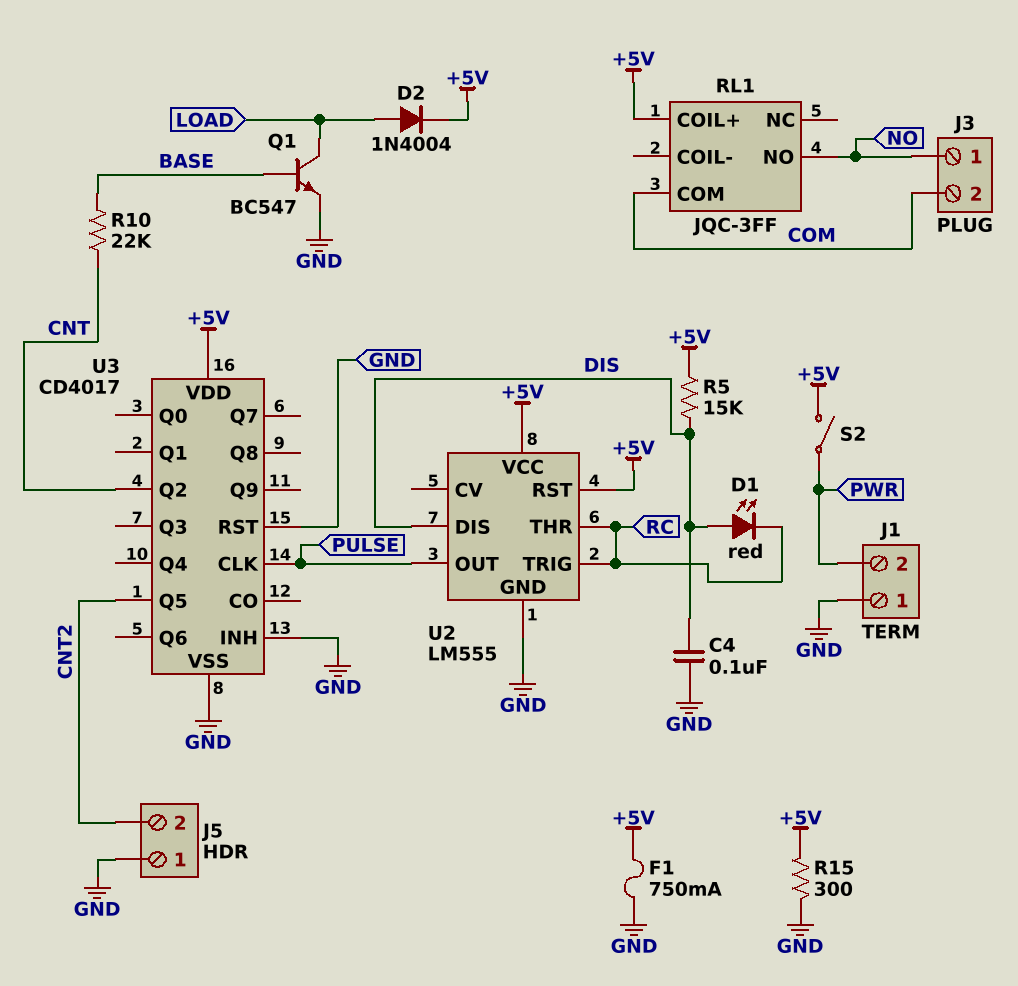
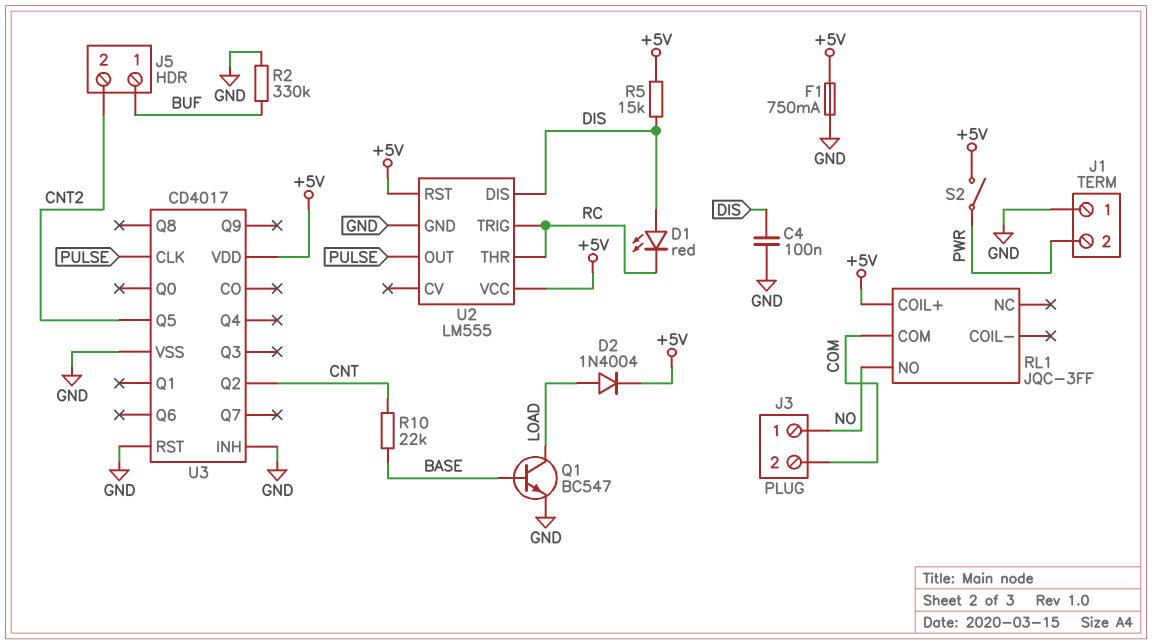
J5 pin 1: GND -> BUF
R2: none -> 330k (BUF, GND)
R15: 300 (+5V, GND) -> none

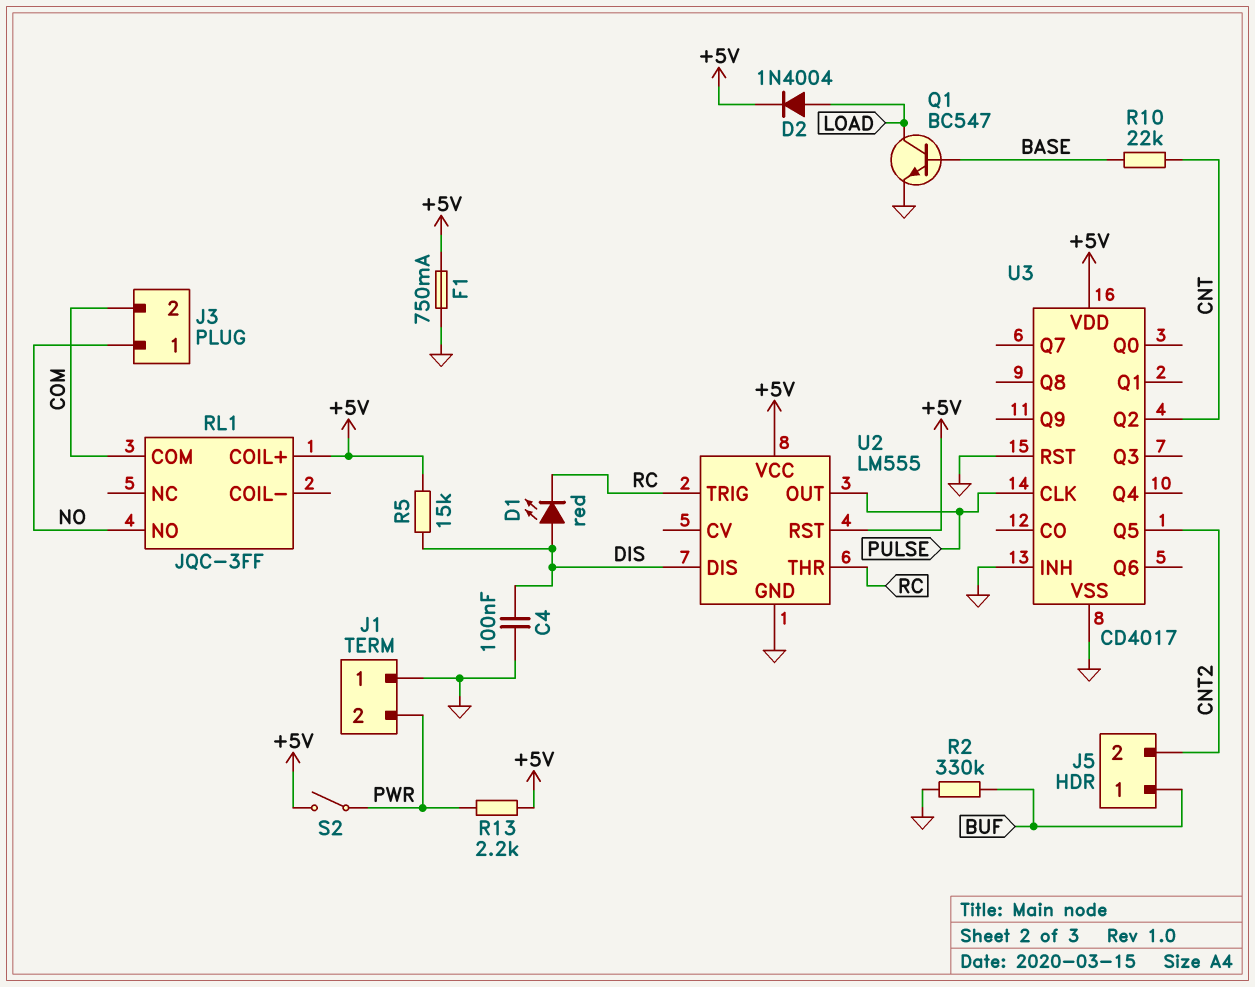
R13: none -> 2.2k (+5V, PWR)

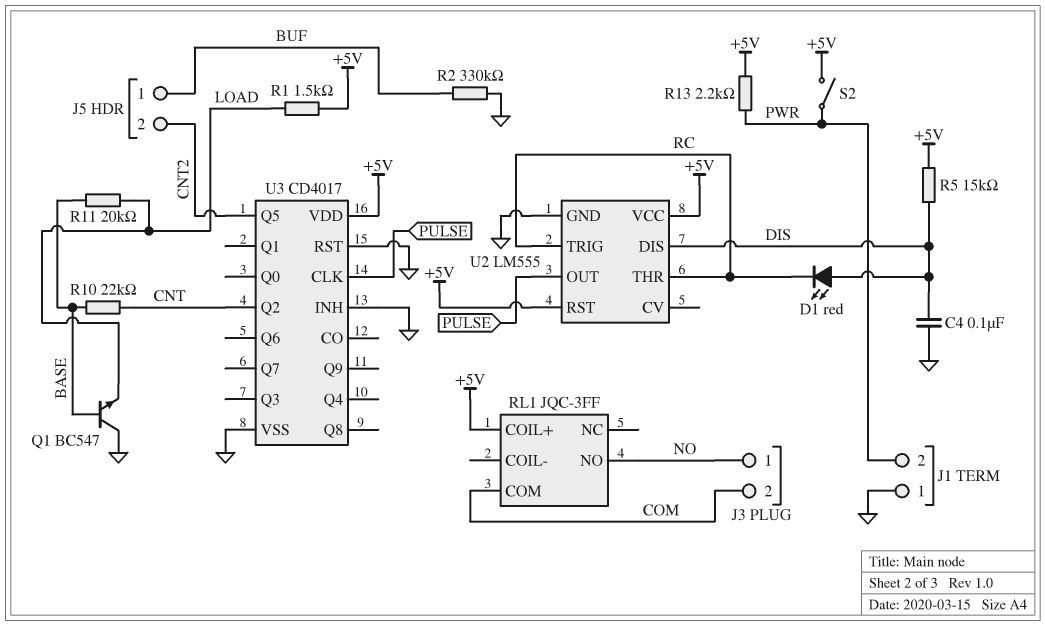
D2: diode 1N4004 (A LOAD, K +5V) -> none
F1: 750mA (+5V, GND) -> none
Q1: NPN BC547 (B BASE, C LOAD, E GND) -> NPN BC547 (B BASE, C GND, E LOAD)
R1: none -> 1.5k (+5V, LOAD)
R11: none -> 20k (BASE, LOAD)

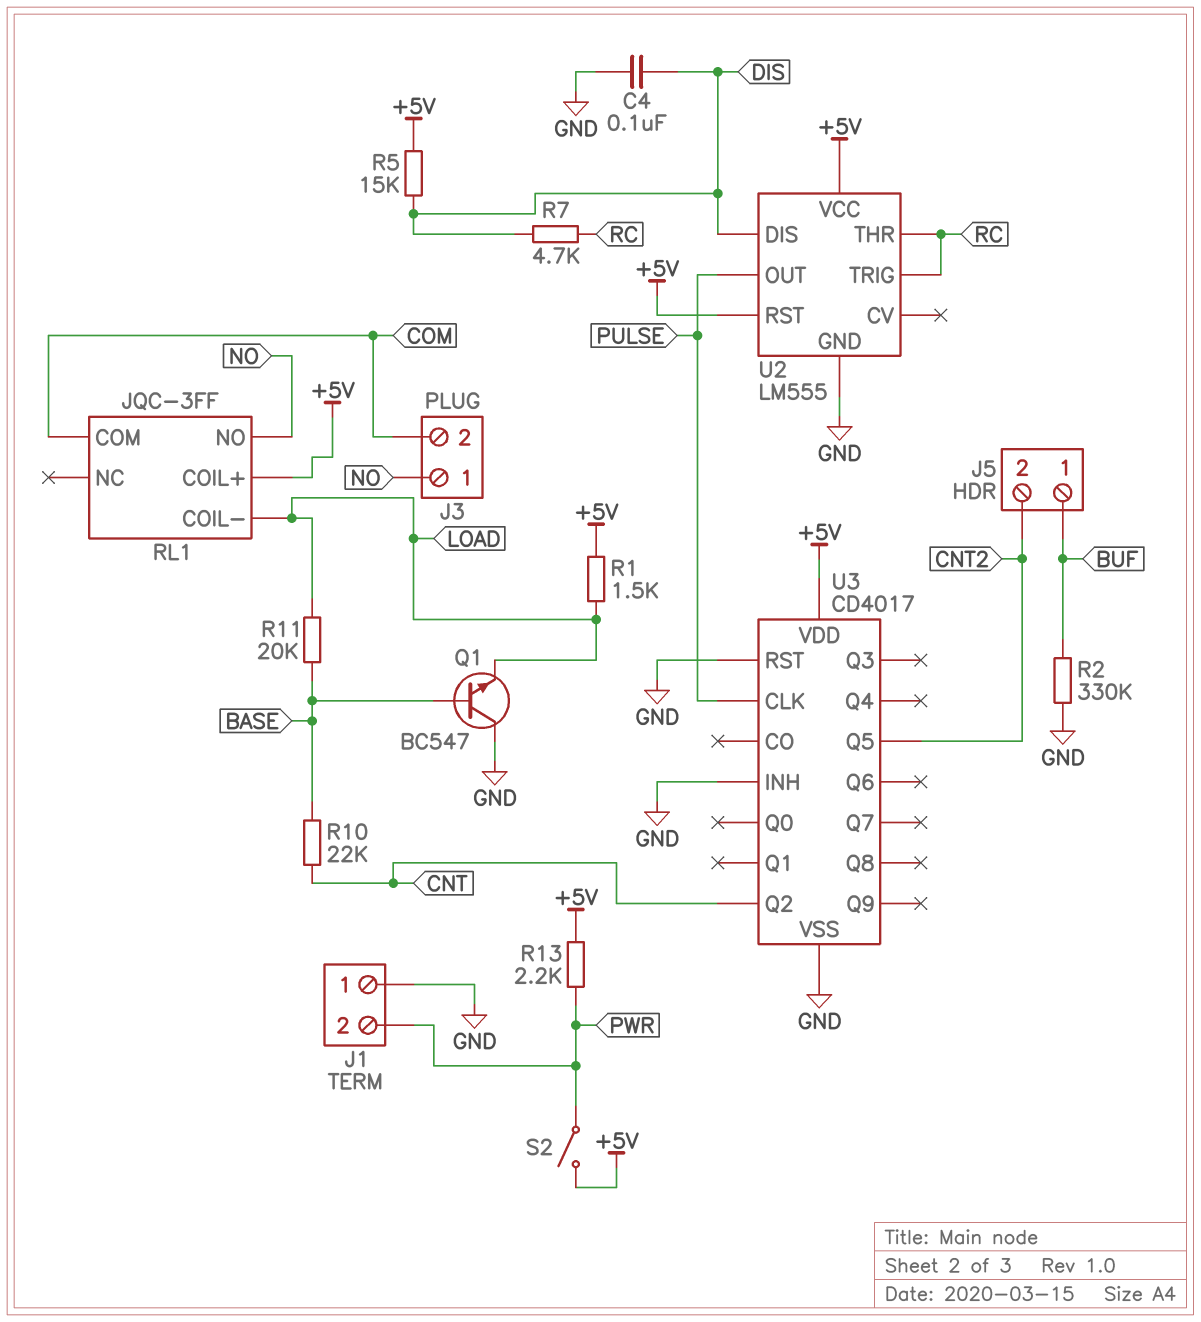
D1: LED red (A DIS, K RC) -> none
R7: none -> 4.7k (DIS, RC)
RL1 pin COIL-: none -> LOAD

